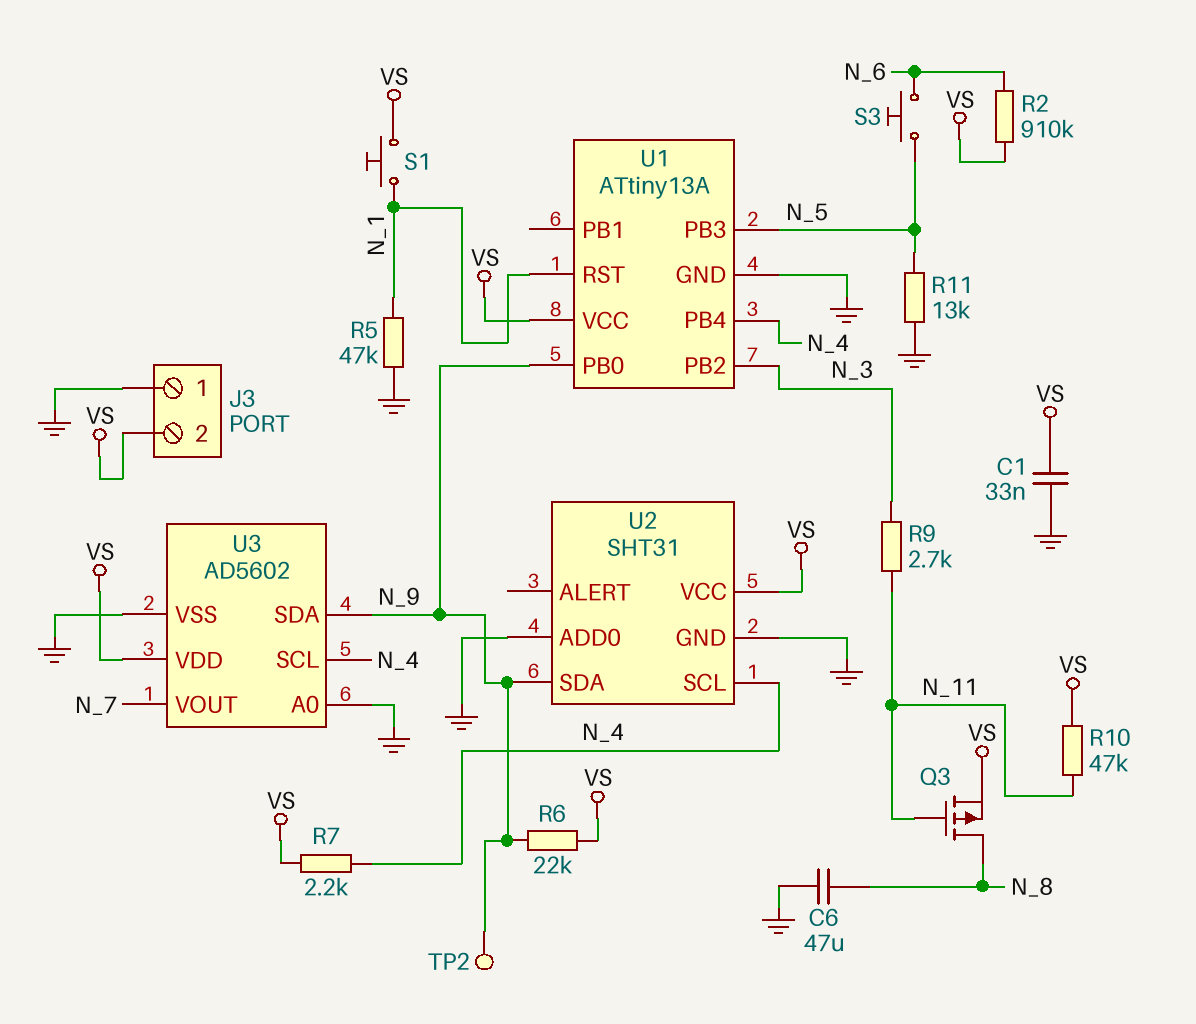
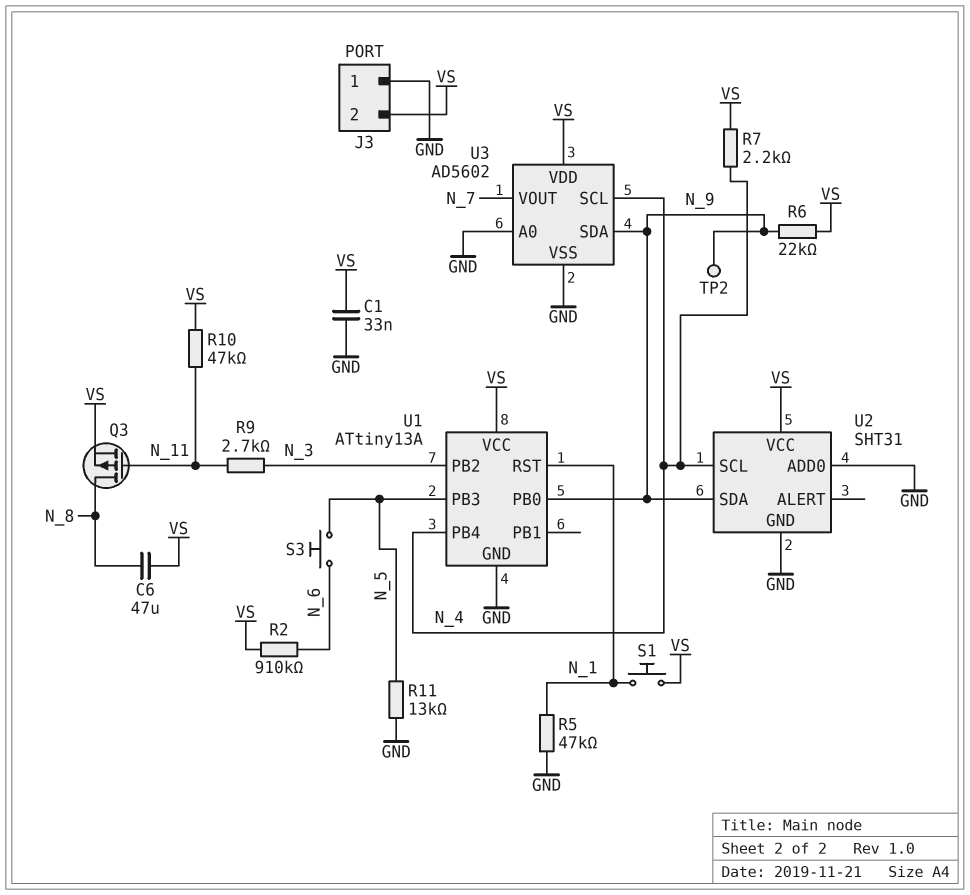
C6: 47uF (GND, N_8) -> 47uF (N_8, VS)

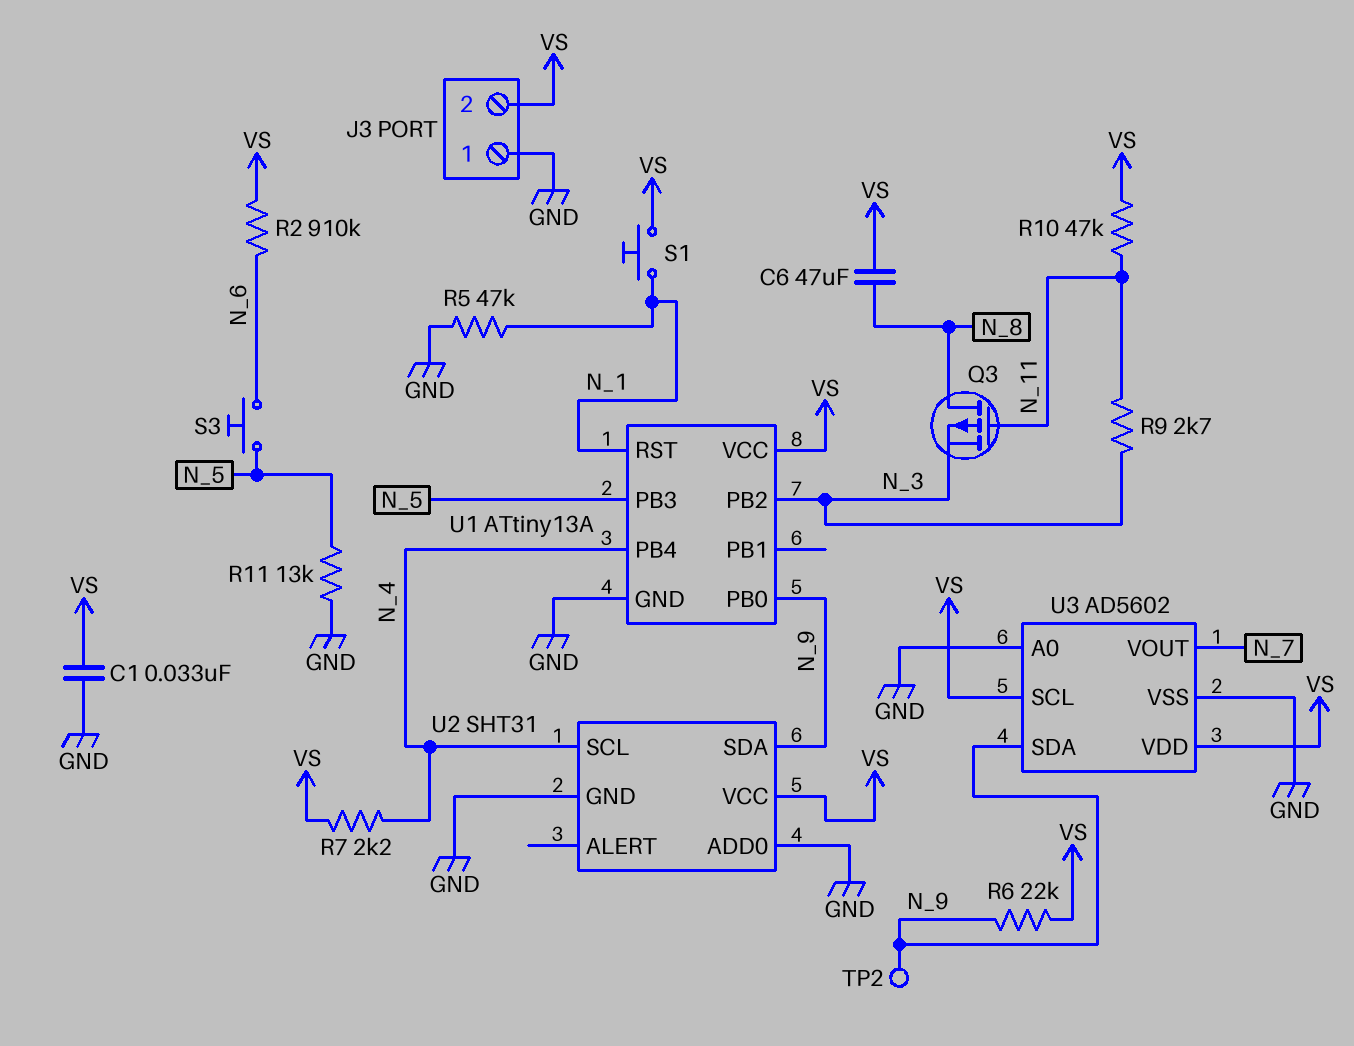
Q3: PMOS (G N_11, D N_8, S VS) -> PMOS (G N_11, D N_8, S N_3)
U3 pin SCL: N_4 -> VS

